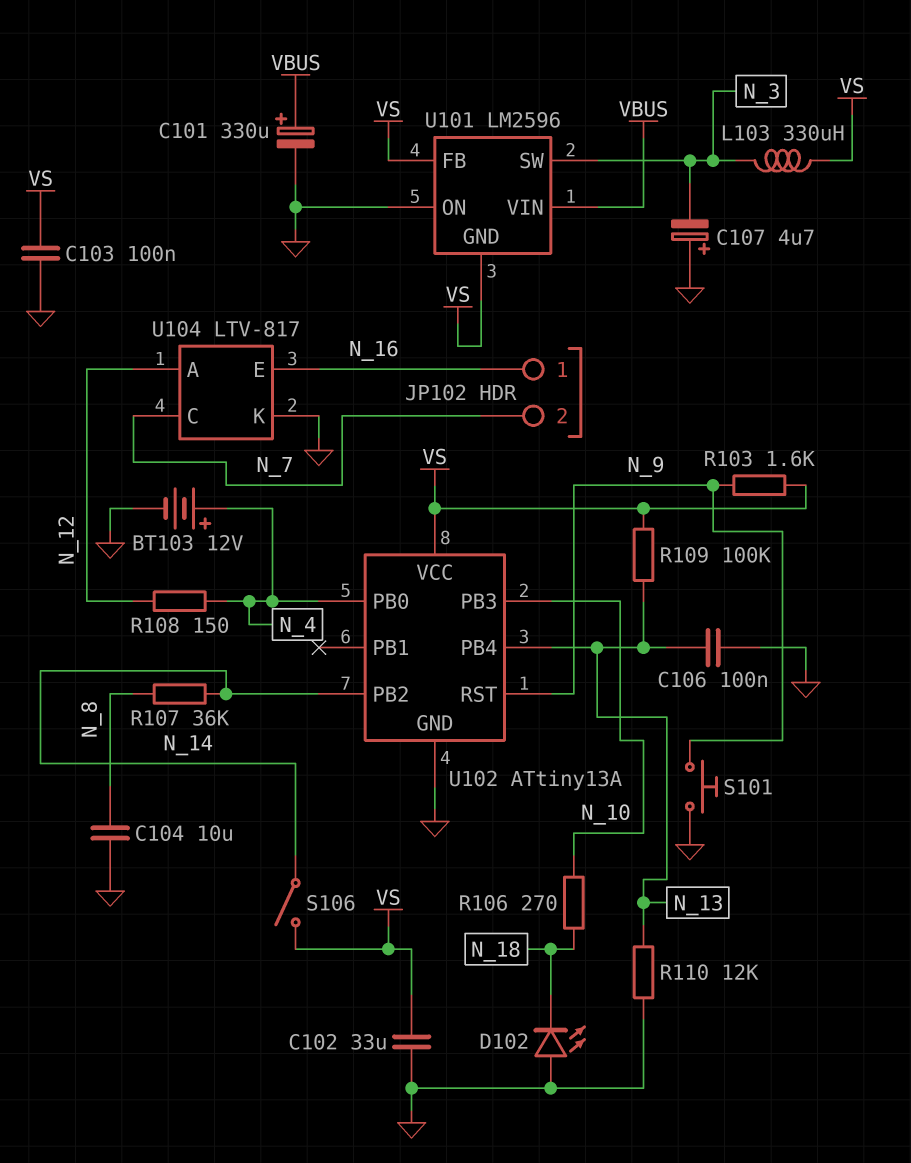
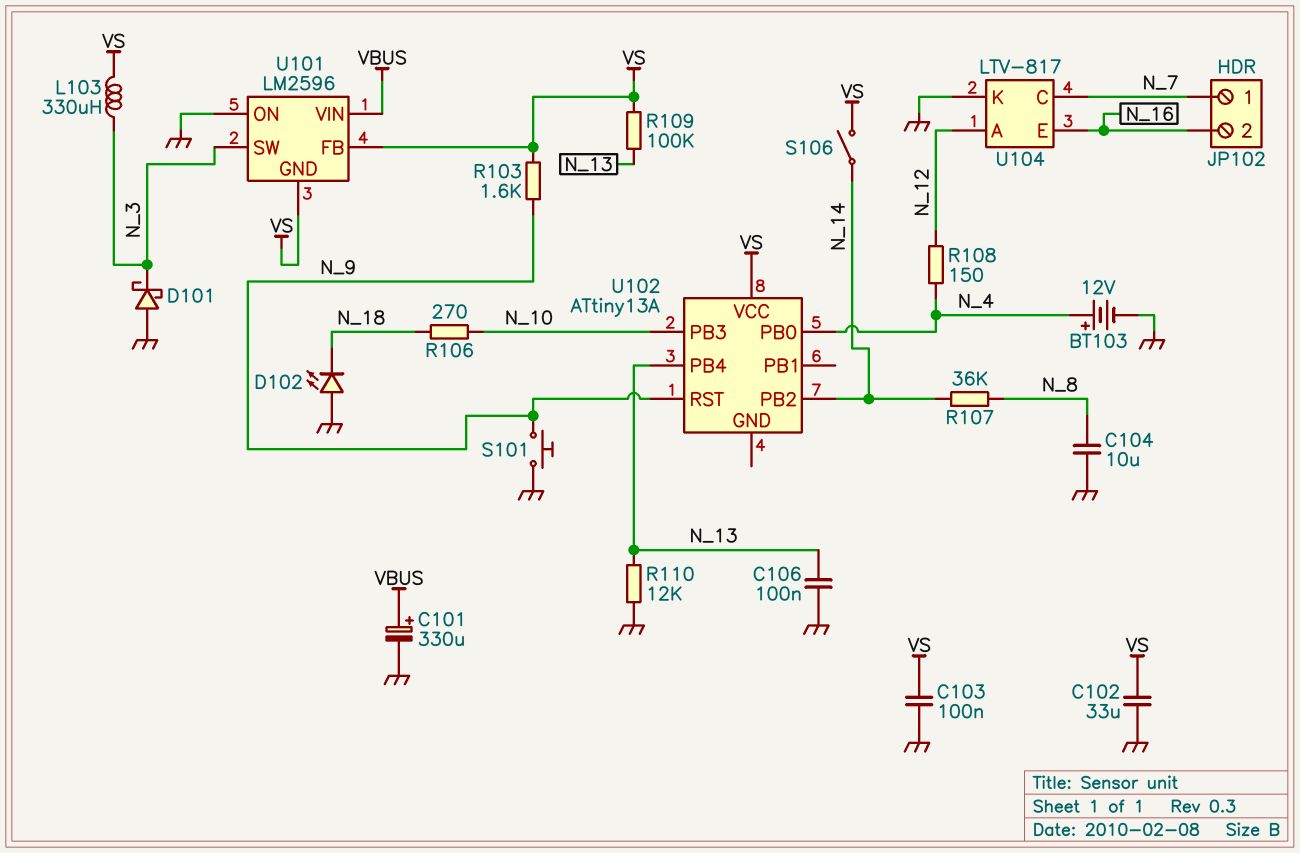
C107: 4.7uF (plus GND, minus N_3) -> none
D101: none -> schottky (A GND, K N_3)
JP102 pin 1: N_16 -> N_7
JP102 pin 2: N_7 -> N_16
U102 pin GND: GND -> none

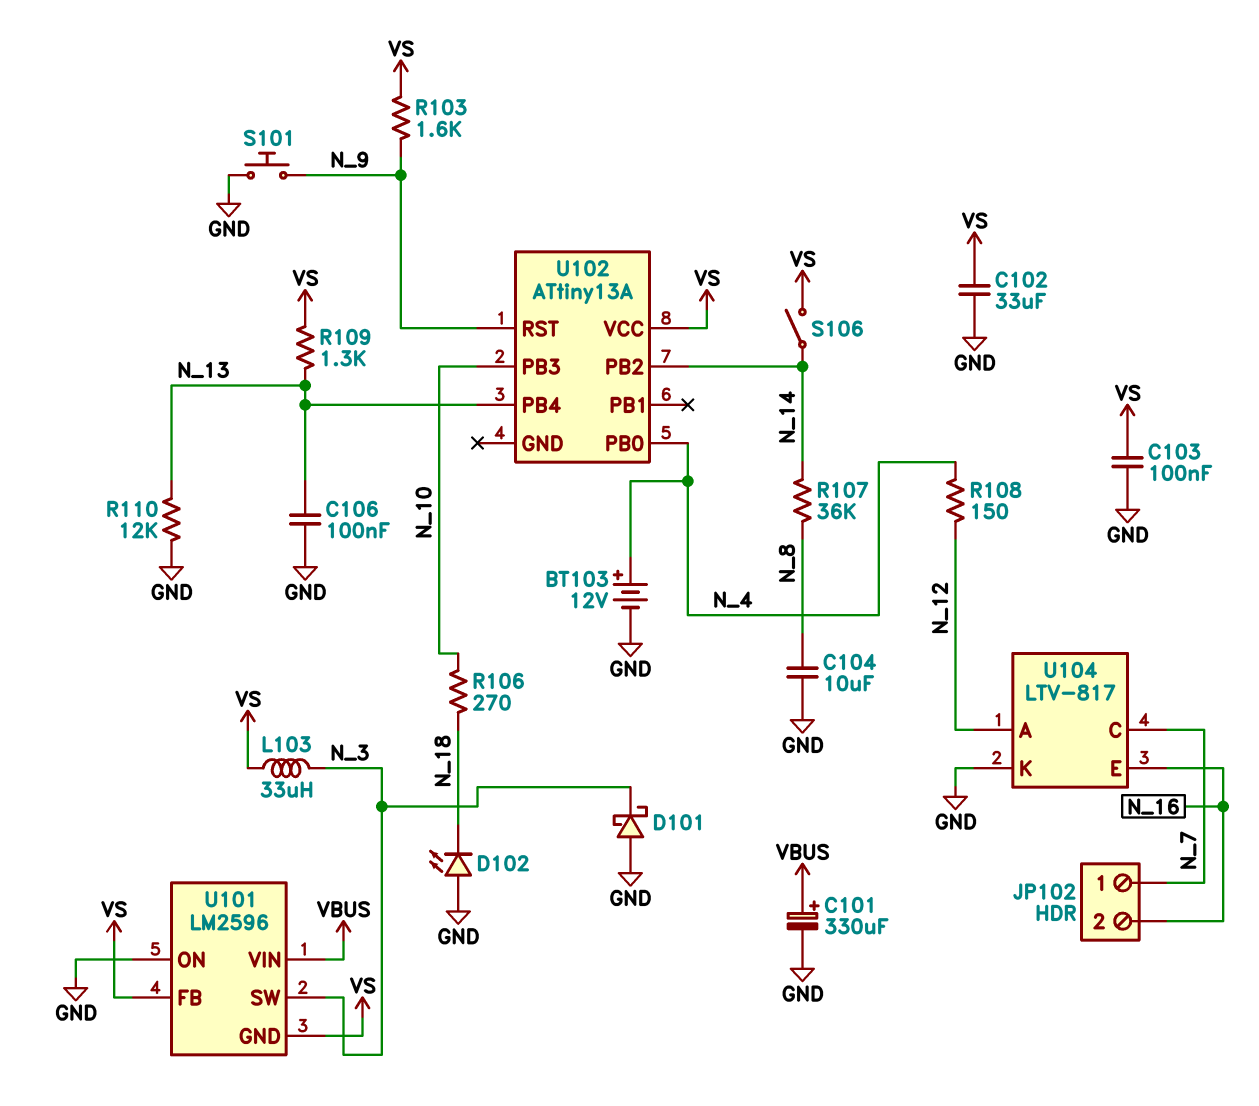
L103: 330uH (N_3, VS) -> 33uH (N_3, VS)
R109: 100k (N_13, VS) -> 1.3k (N_13, VS)

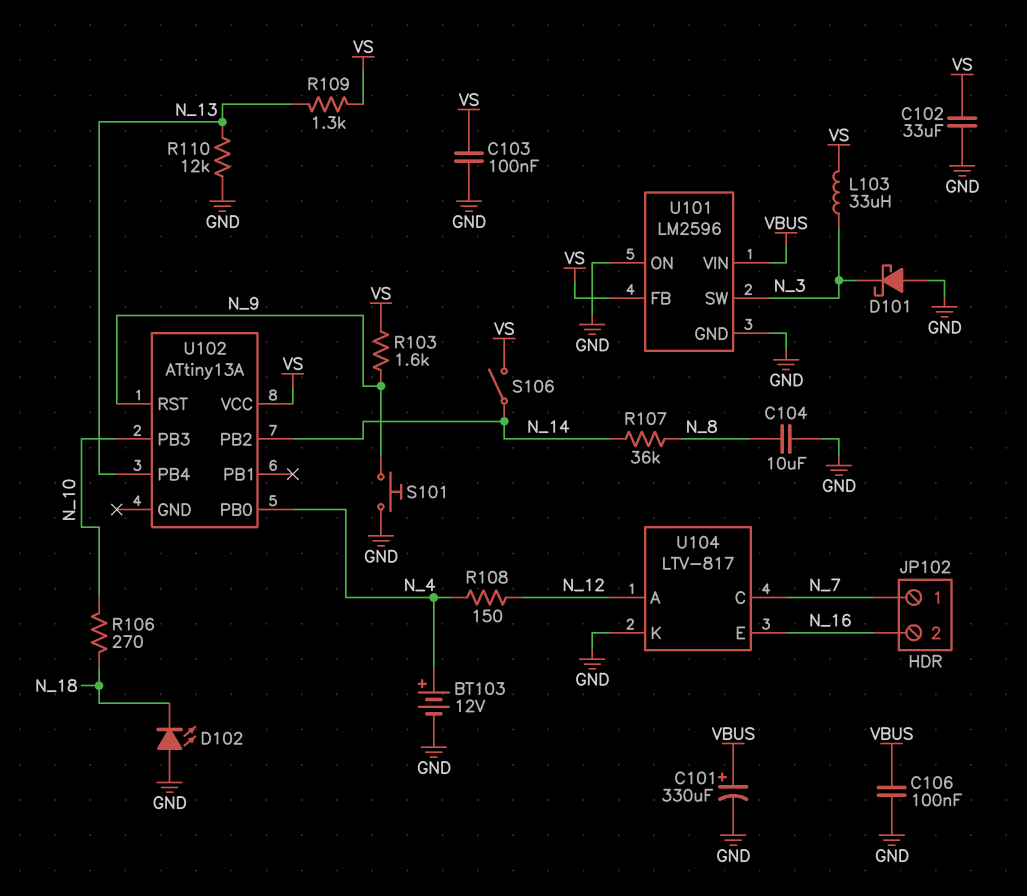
C106: 100nF (GND, N_13) -> 100nF (GND, VBUS)
U101 pin GND: VS -> GND

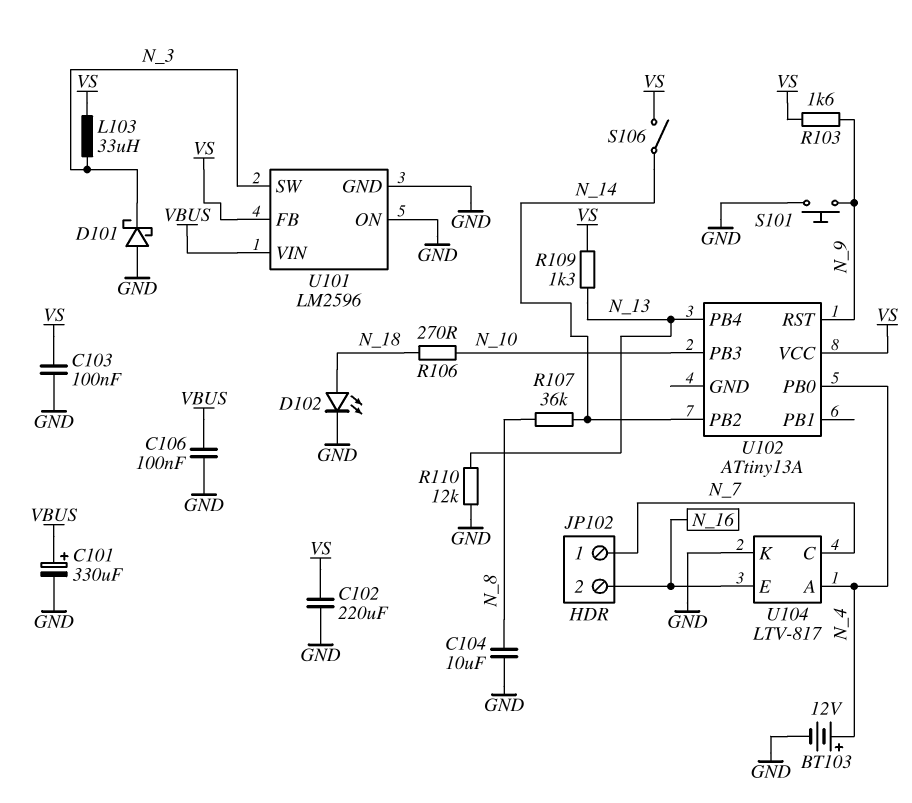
C102: 33uF (GND, VS) -> 220uF (GND, VS)
D102: LED (A GND, K N_18) -> LED (A N_18, K GND)
R108: 150 (N_4, N_12) -> none
U104 pin A: N_12 -> N_4

